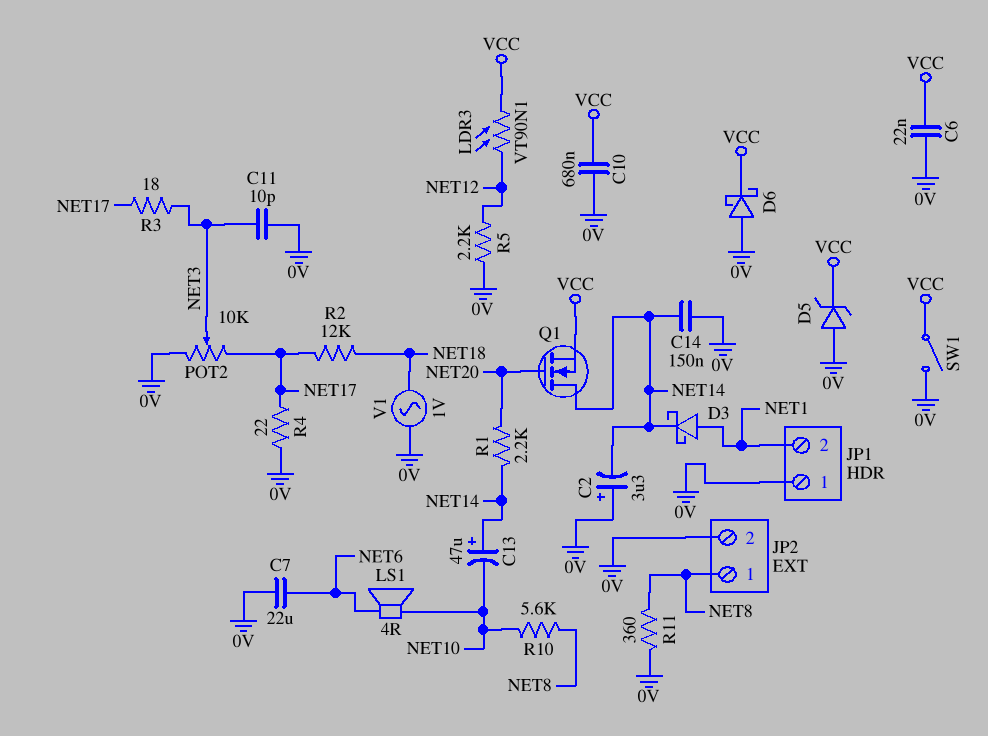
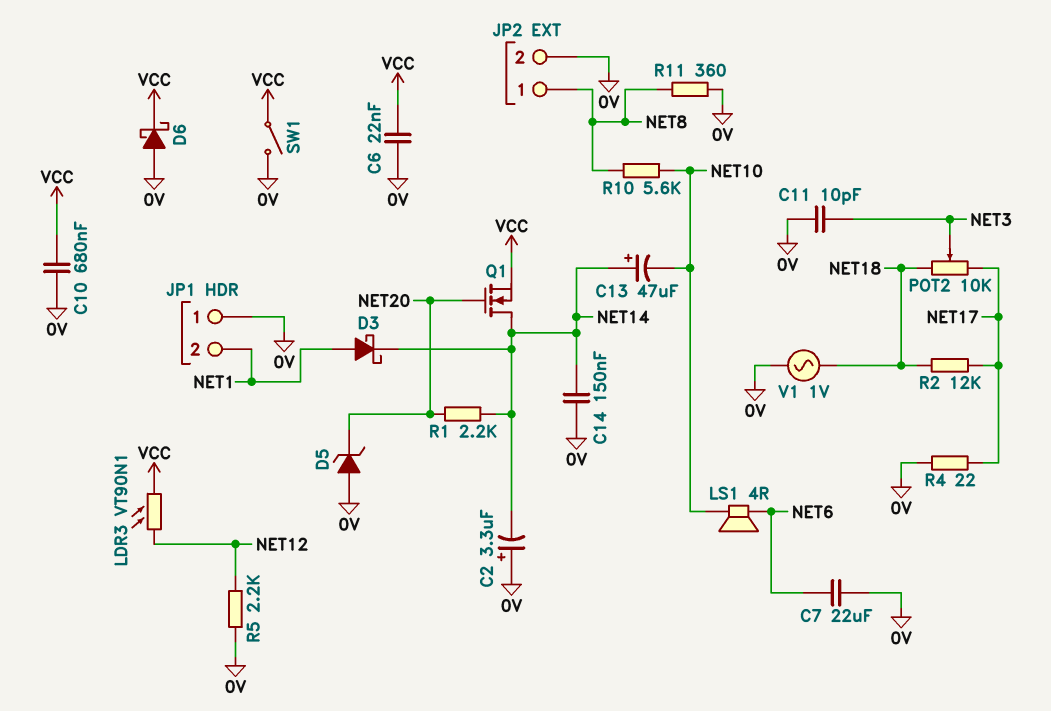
D5: zener (A 0V, K VCC) -> zener (A 0V, K NET20)
POT2: 10k (0V, NET17, wiper NET3) -> 10k (NET17, NET18, wiper NET3)
R3: 18 (NET3, NET17) -> none

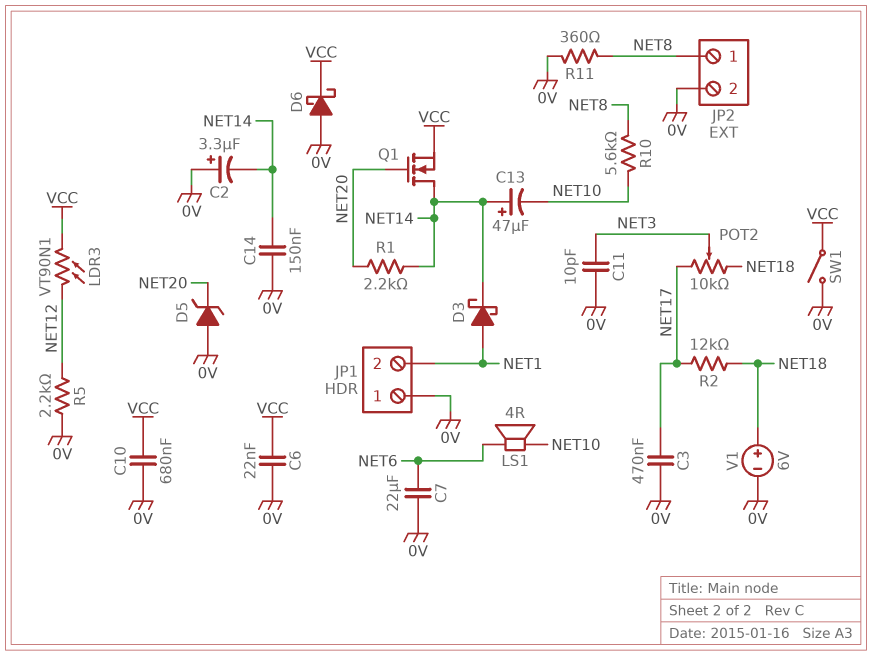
C3: none -> 470nF (0V, NET17)
R4: 22 (0V, NET17) -> none
V1: AC 1V (0V, NET18) -> 6V (plus NET18, minus 0V)

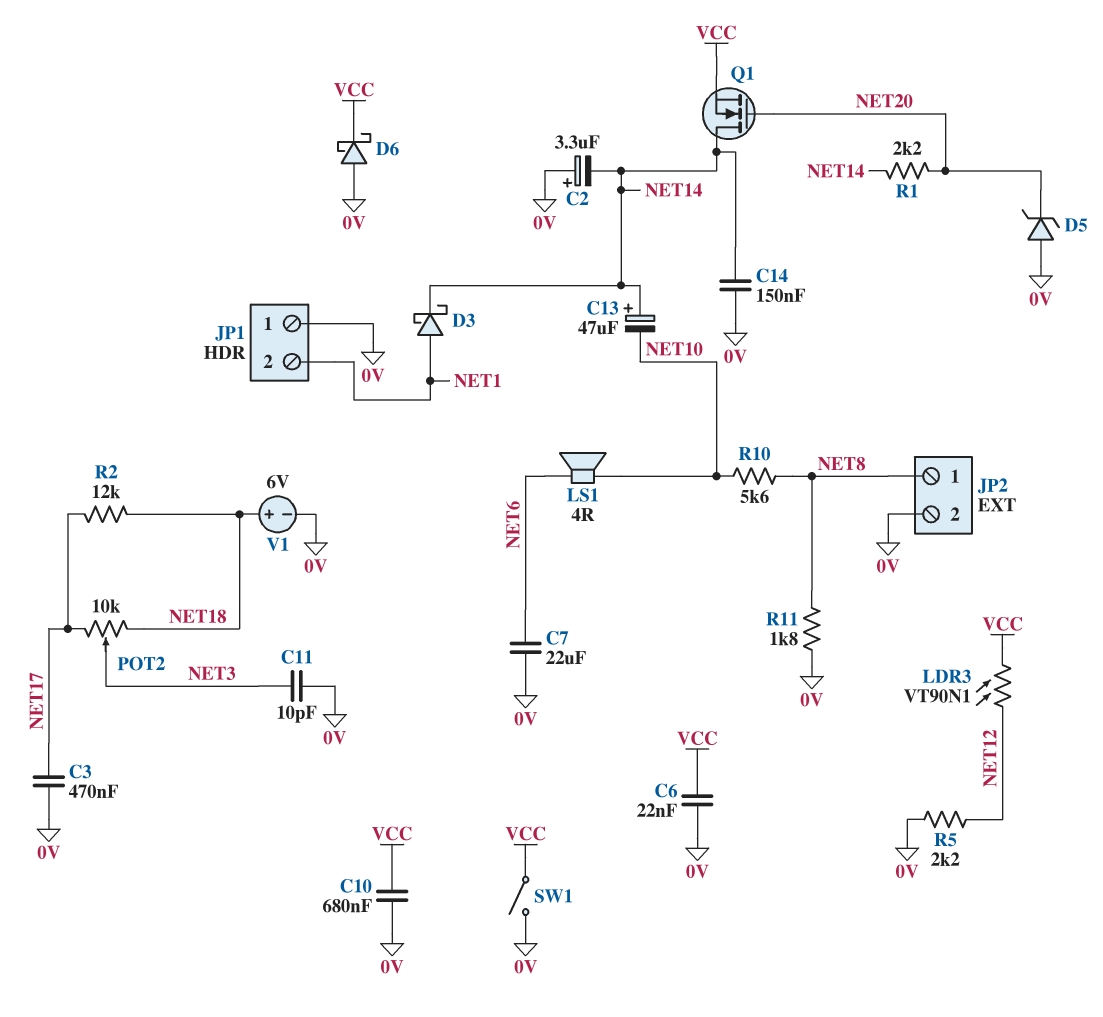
R11: 360 (0V, NET8) -> 1.8k (0V, NET8)

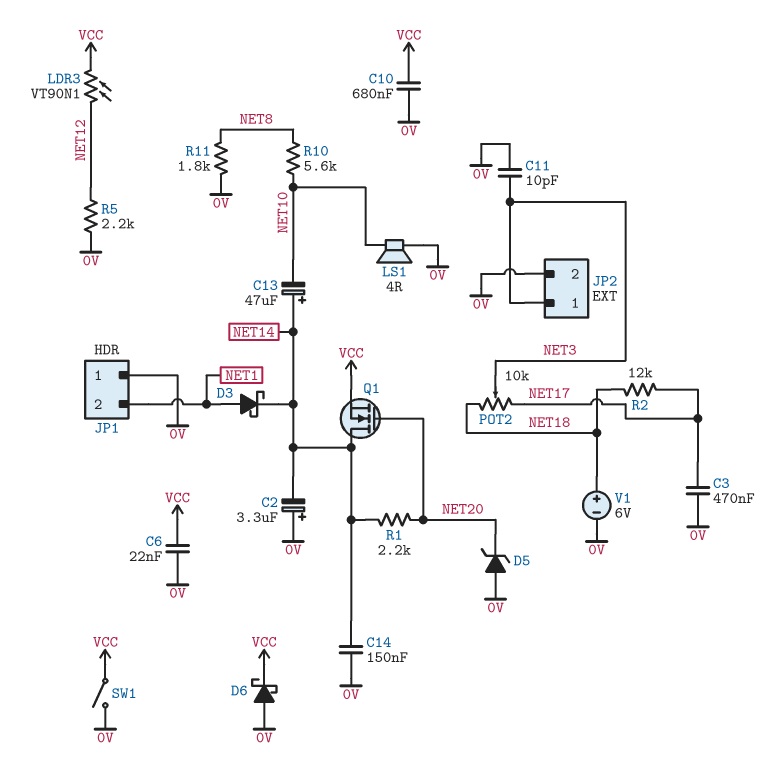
C7: 22uF (0V, NET6) -> none
JP2 pin 1: NET8 -> NET3
LS1: speaker 4R (NET6, NET10) -> speaker 4R (0V, NET10)

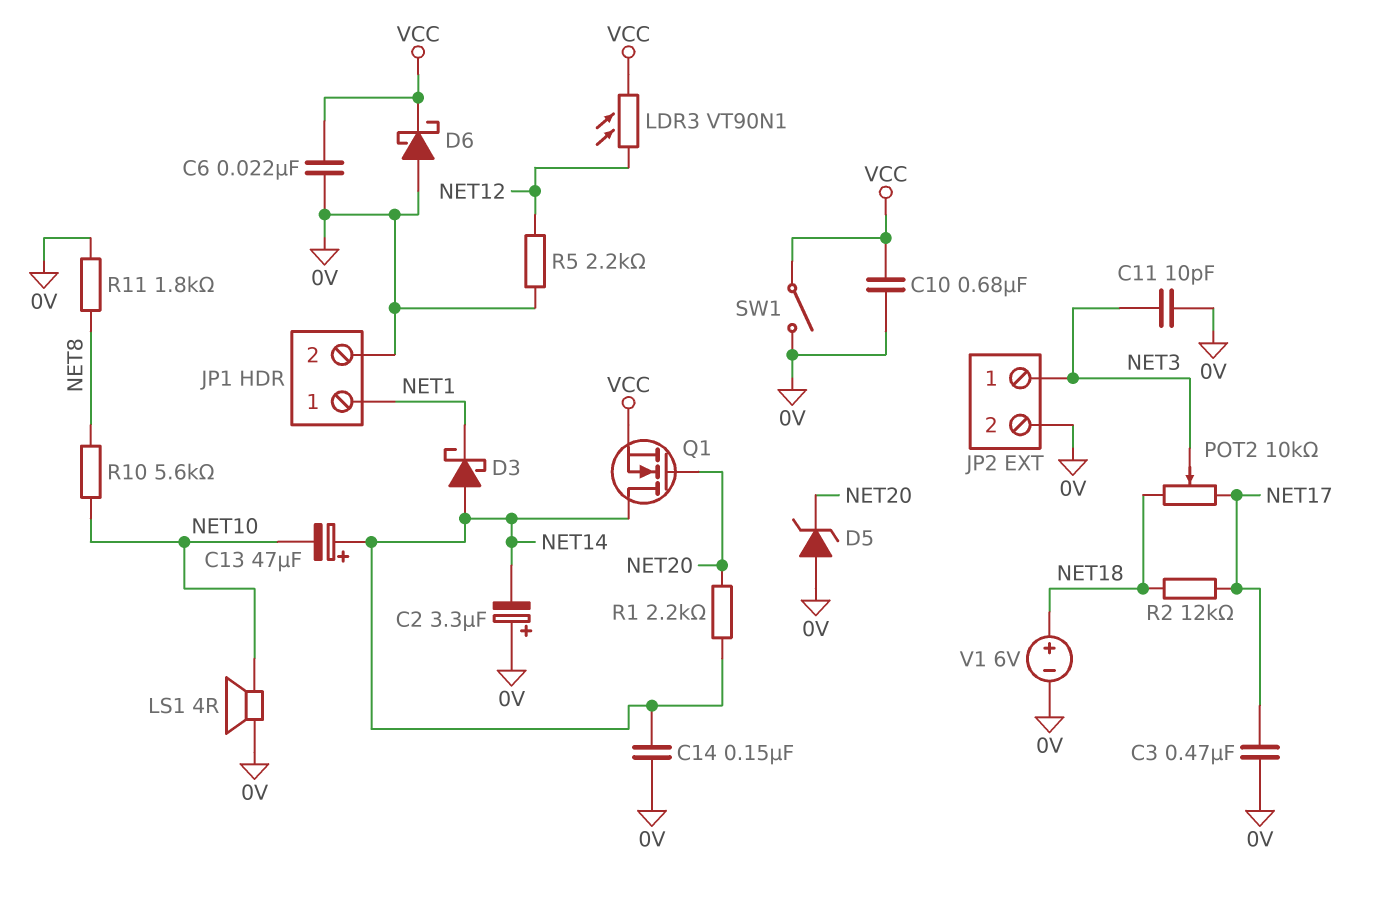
D3: schottky (A NET1, K NET14) -> schottky (A NET14, K NET1)
JP1 pin 1: 0V -> NET1
JP1 pin 2: NET1 -> 0V

